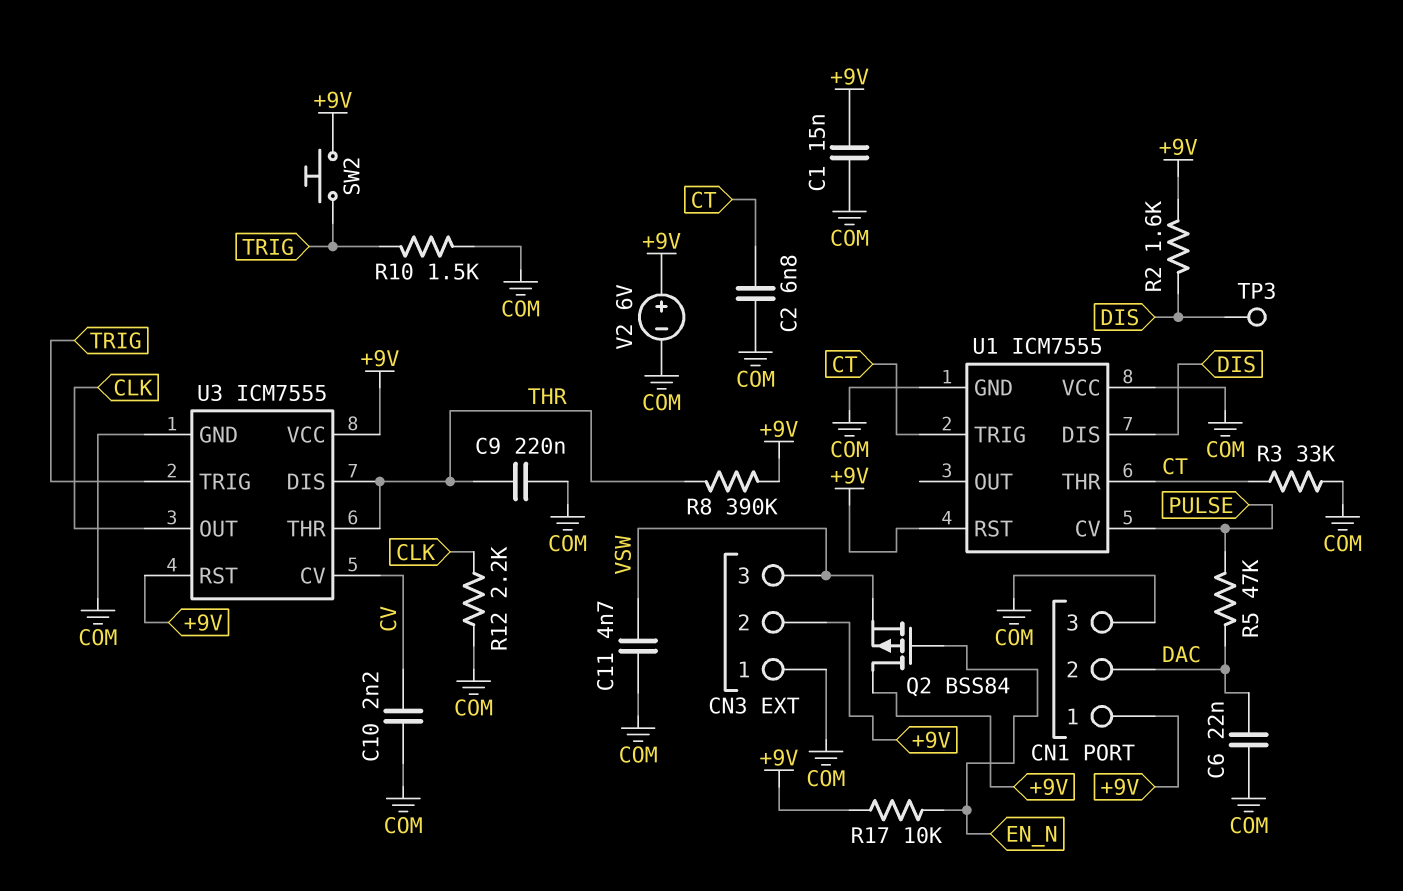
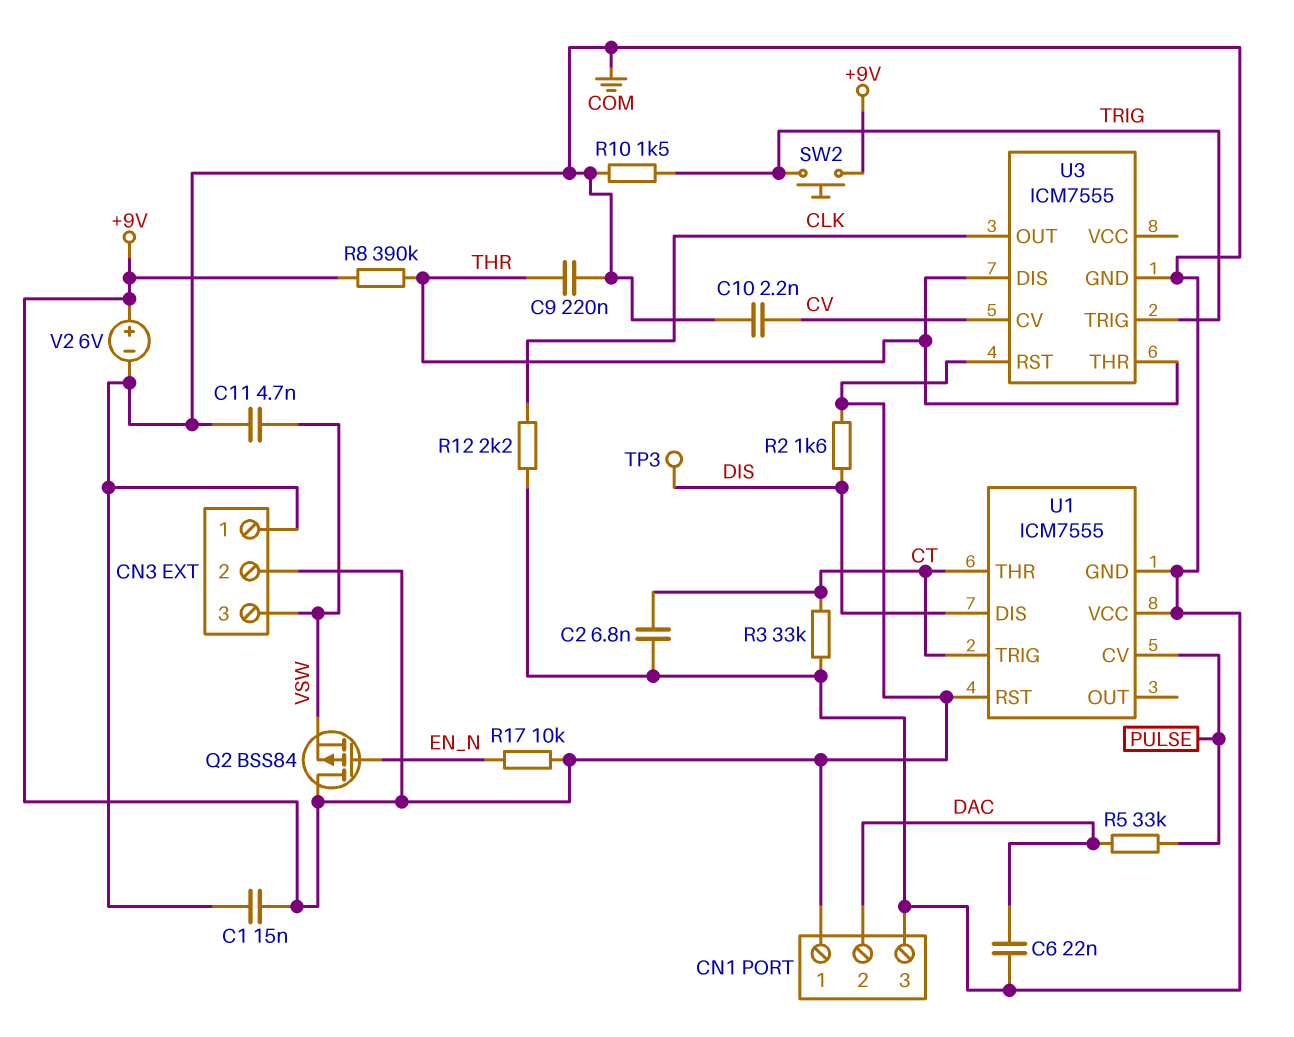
R5: 47k (DAC, PULSE) -> 33k (DAC, PULSE)
U3 pin VCC: +9V -> none

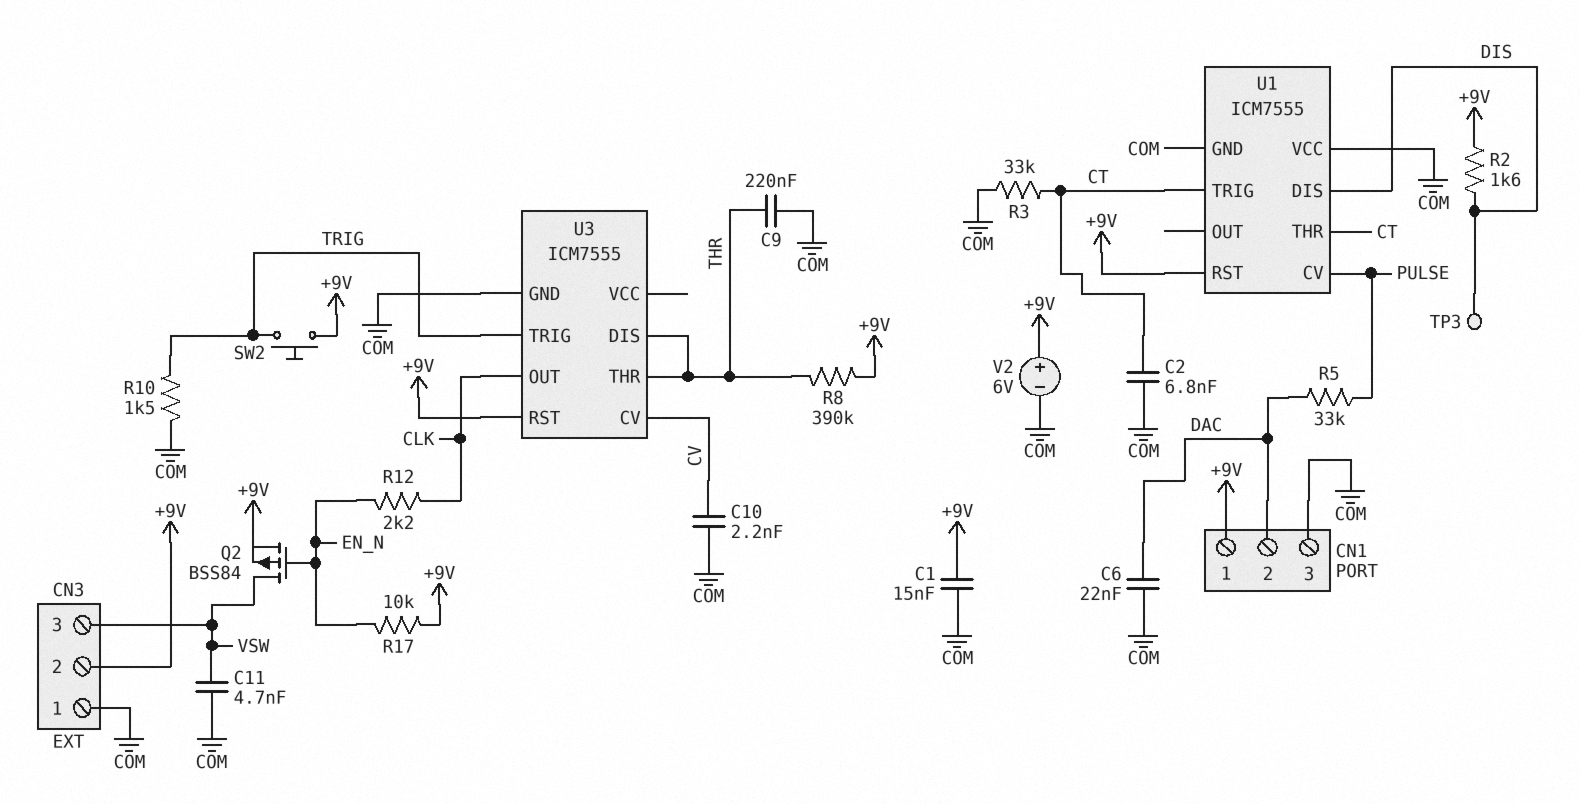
Q2: PMOS BSS84 (G EN_N, D +9V, S VSW) -> PMOS BSS84 (G EN_N, D VSW, S +9V)
R12: 2.2k (CLK, COM) -> 2.2k (CLK, EN_N)

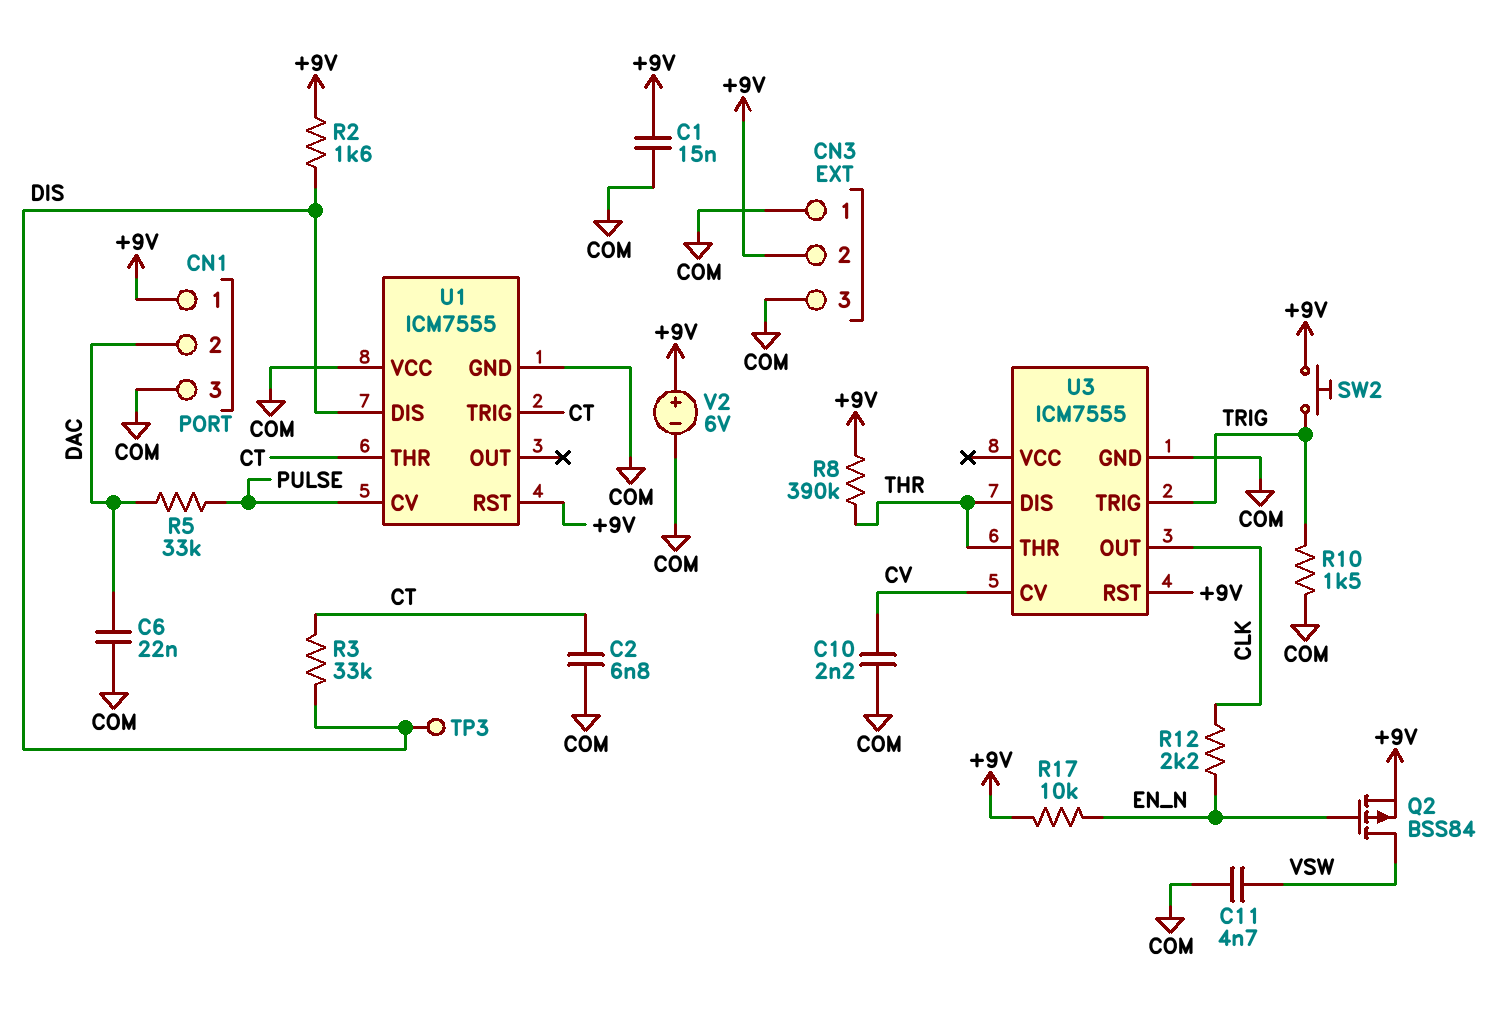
C9: 220nF (COM, THR) -> none
CN3 pin 3: VSW -> COM
R3: 33k (COM, CT) -> 33k (CT, DIS)

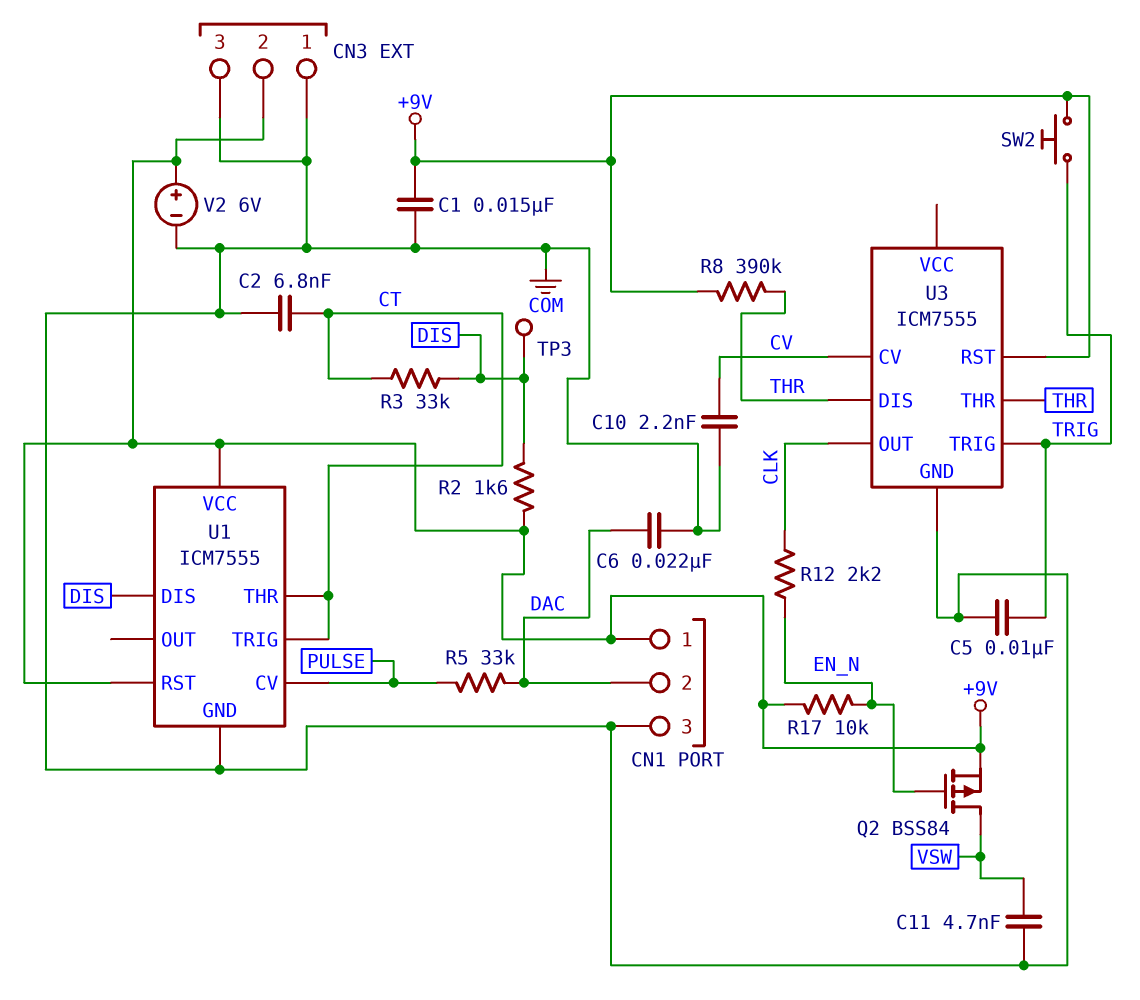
C5: none -> 10nF (COM, TRIG)
R10: 1.5k (COM, TRIG) -> none
U1 pin VCC: COM -> +9V

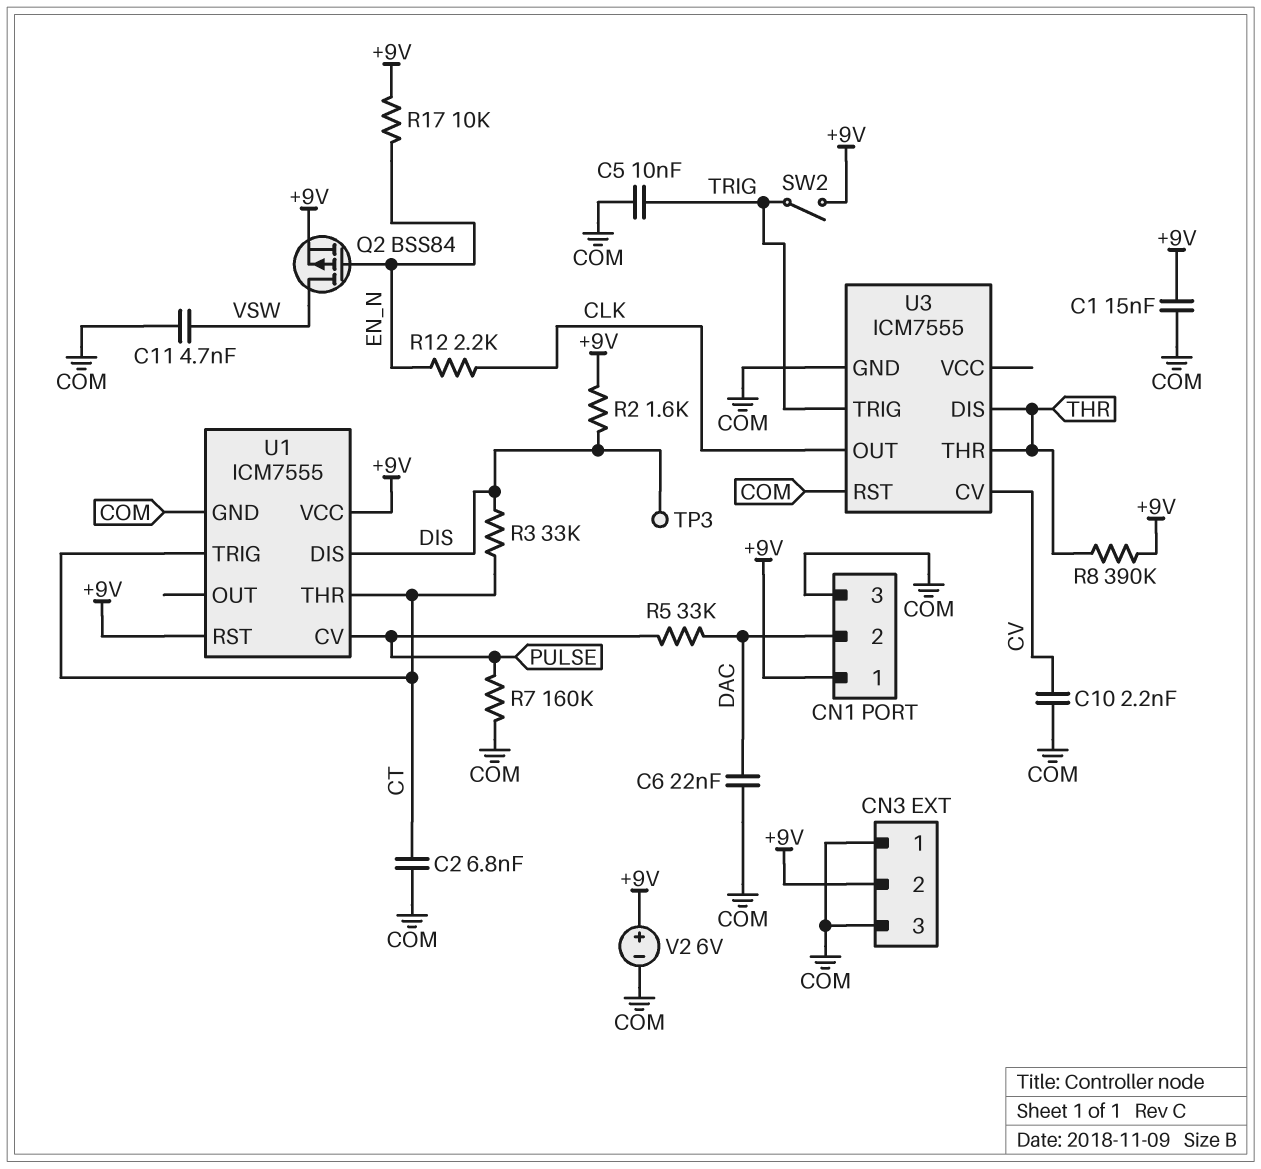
R7: none -> 160k (COM, PULSE)
SW2: button (+9V, TRIG) -> switch (+9V, TRIG)
U3 pin RST: +9V -> COM

